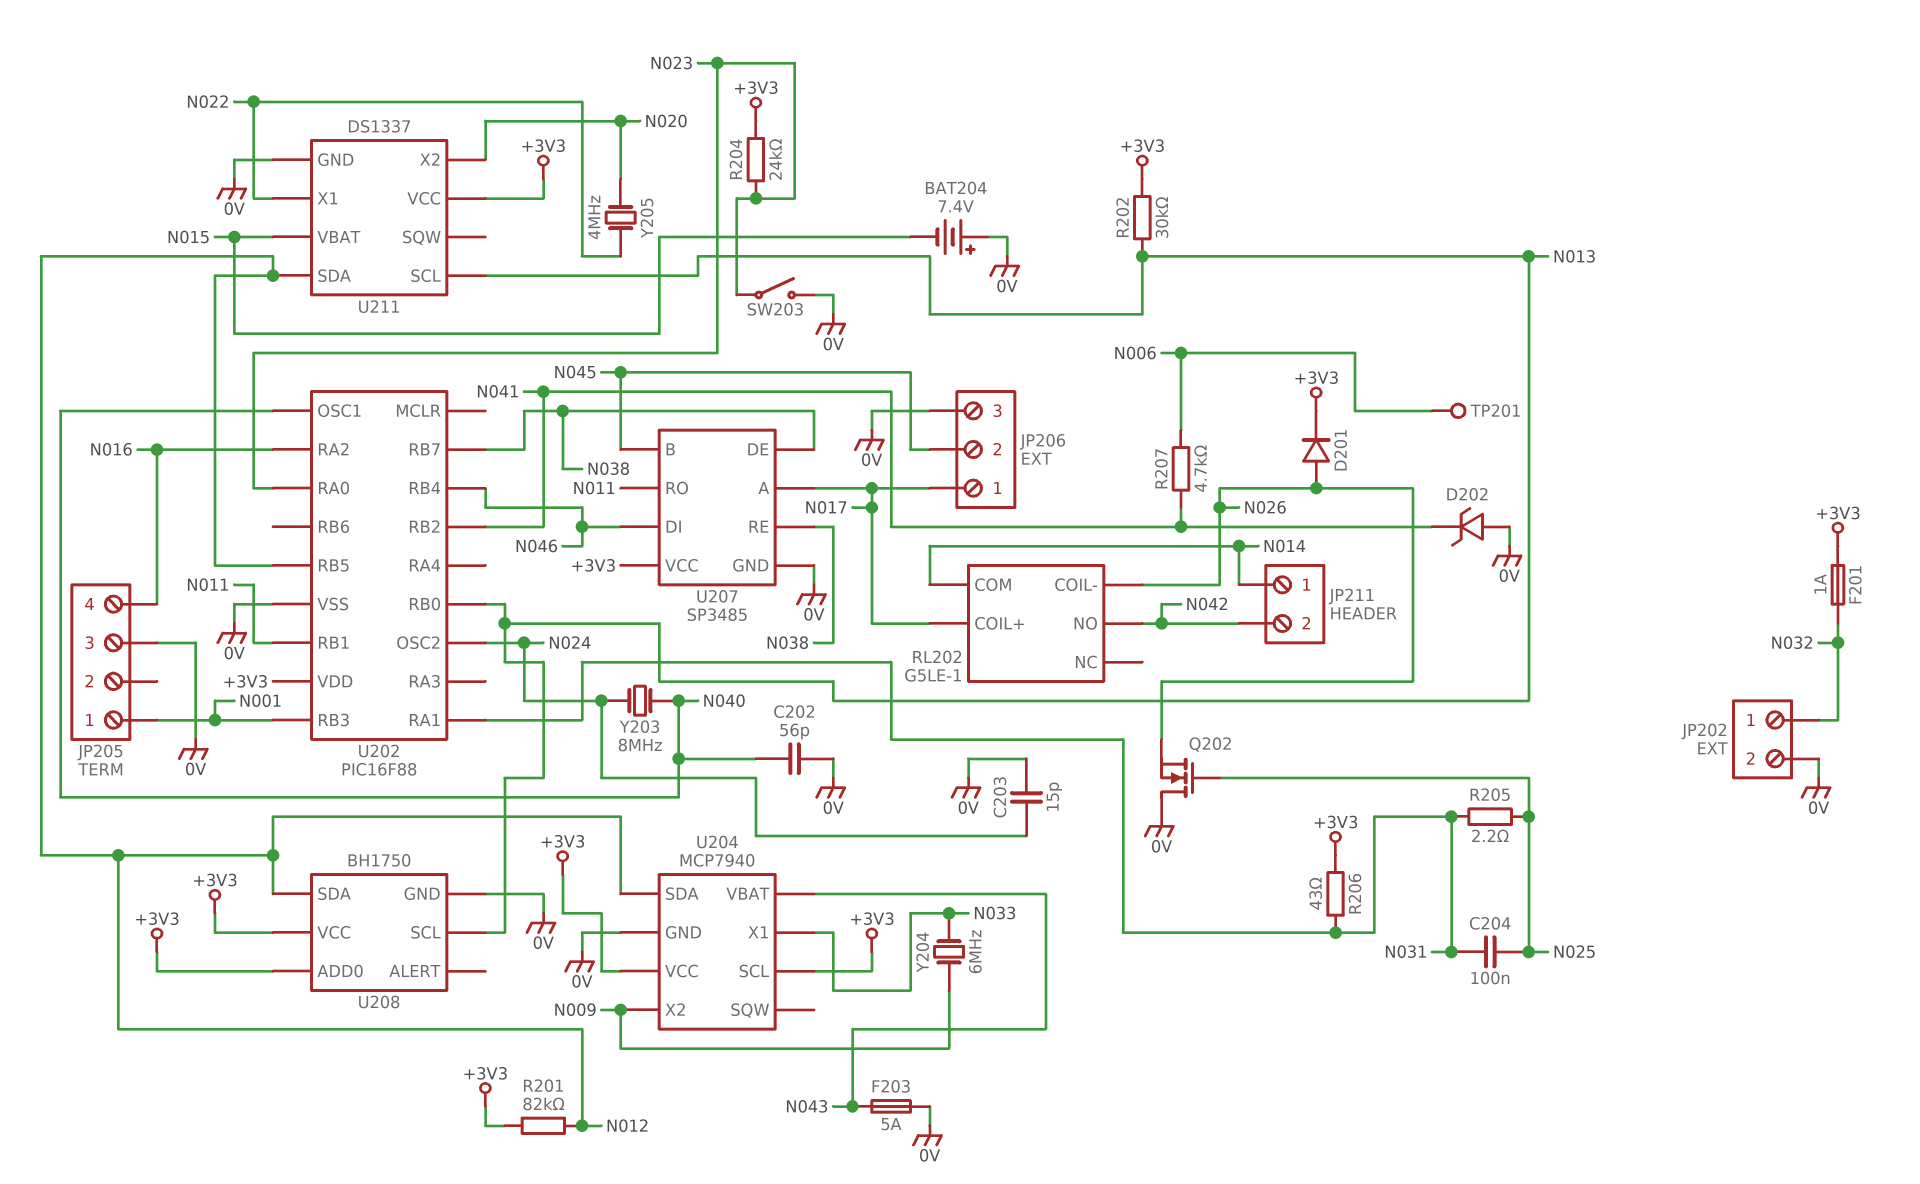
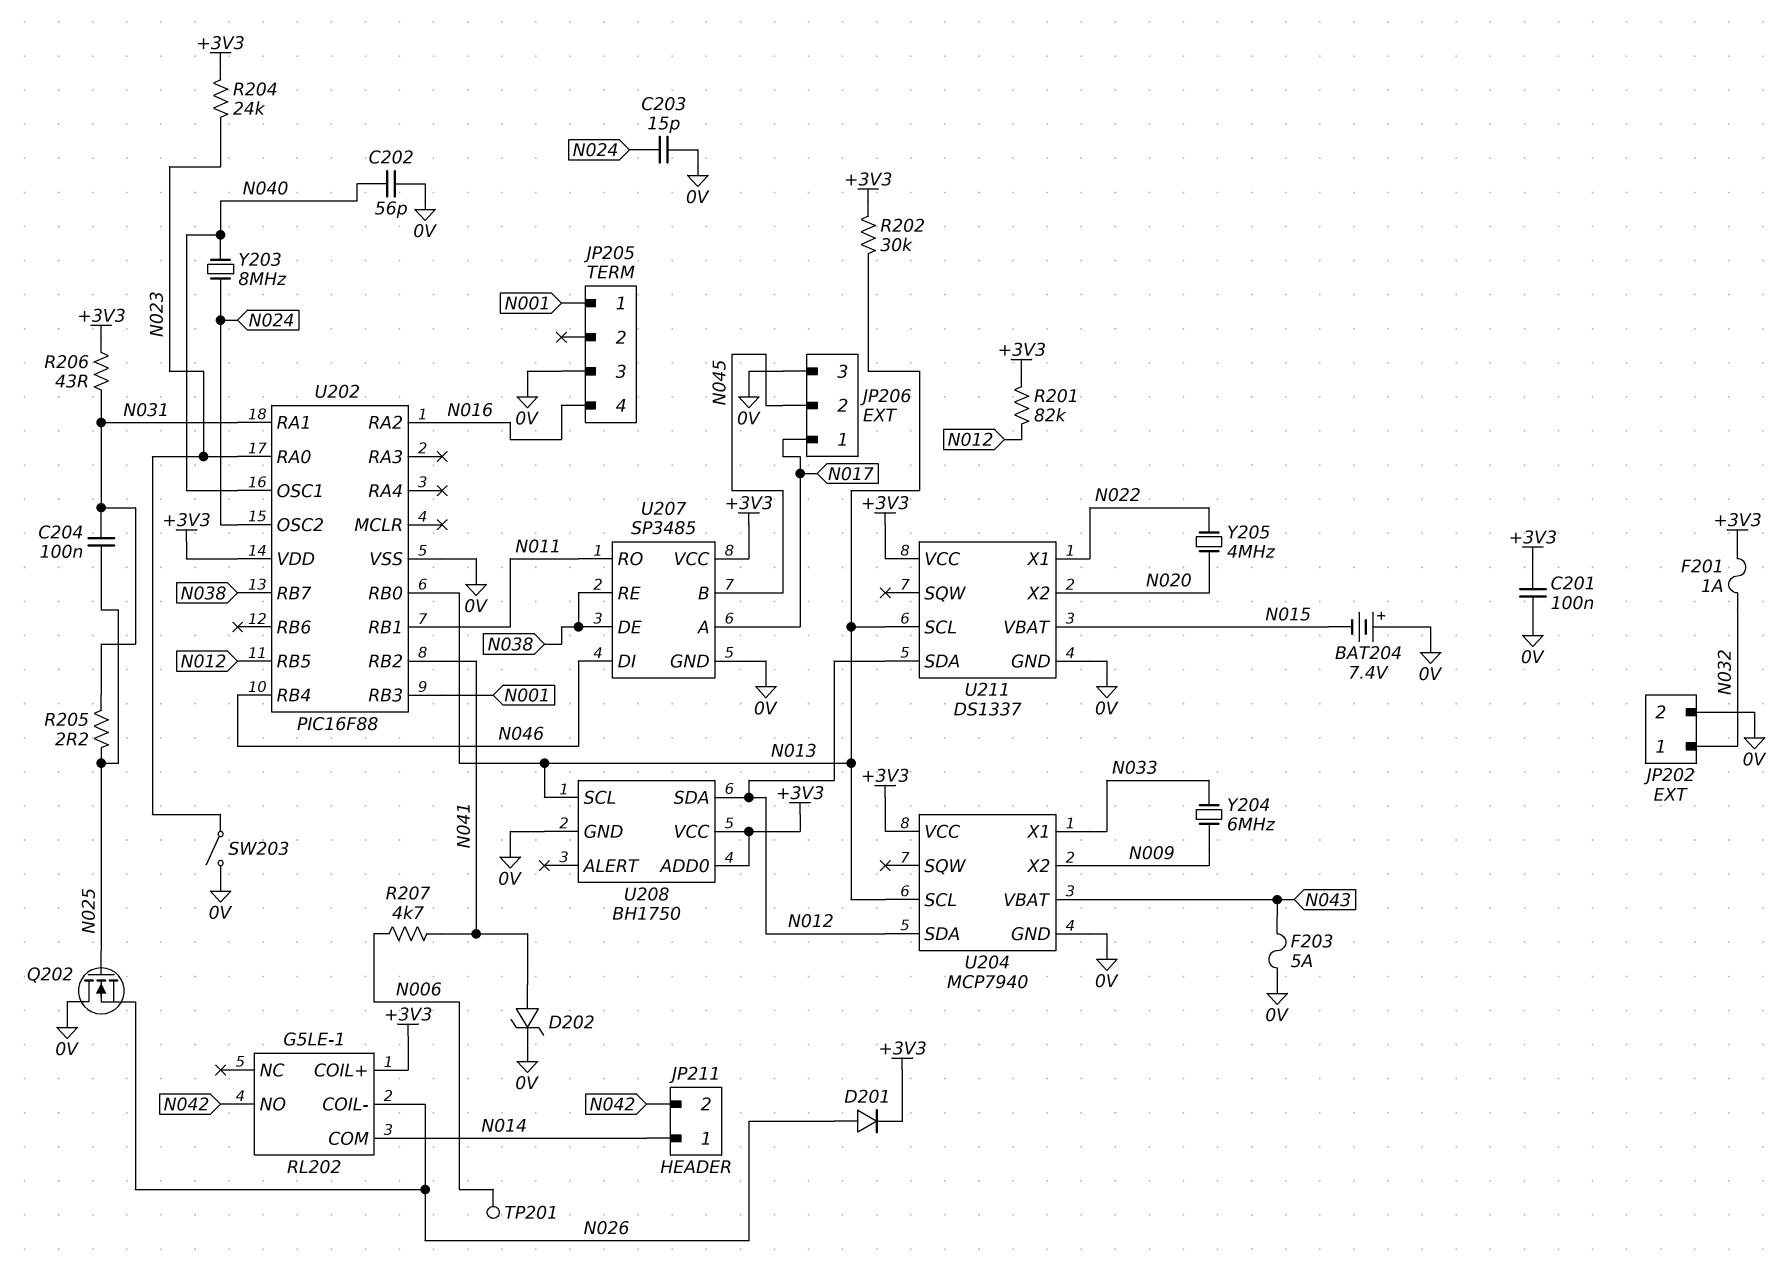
C201: none -> 100nF (+3V3, 0V)
D202: zener (A 0V, K N041) -> zener (A N041, K 0V)
RL202 pin COIL+: N017 -> +3V3
U204 pin SCL: +3V3 -> N013

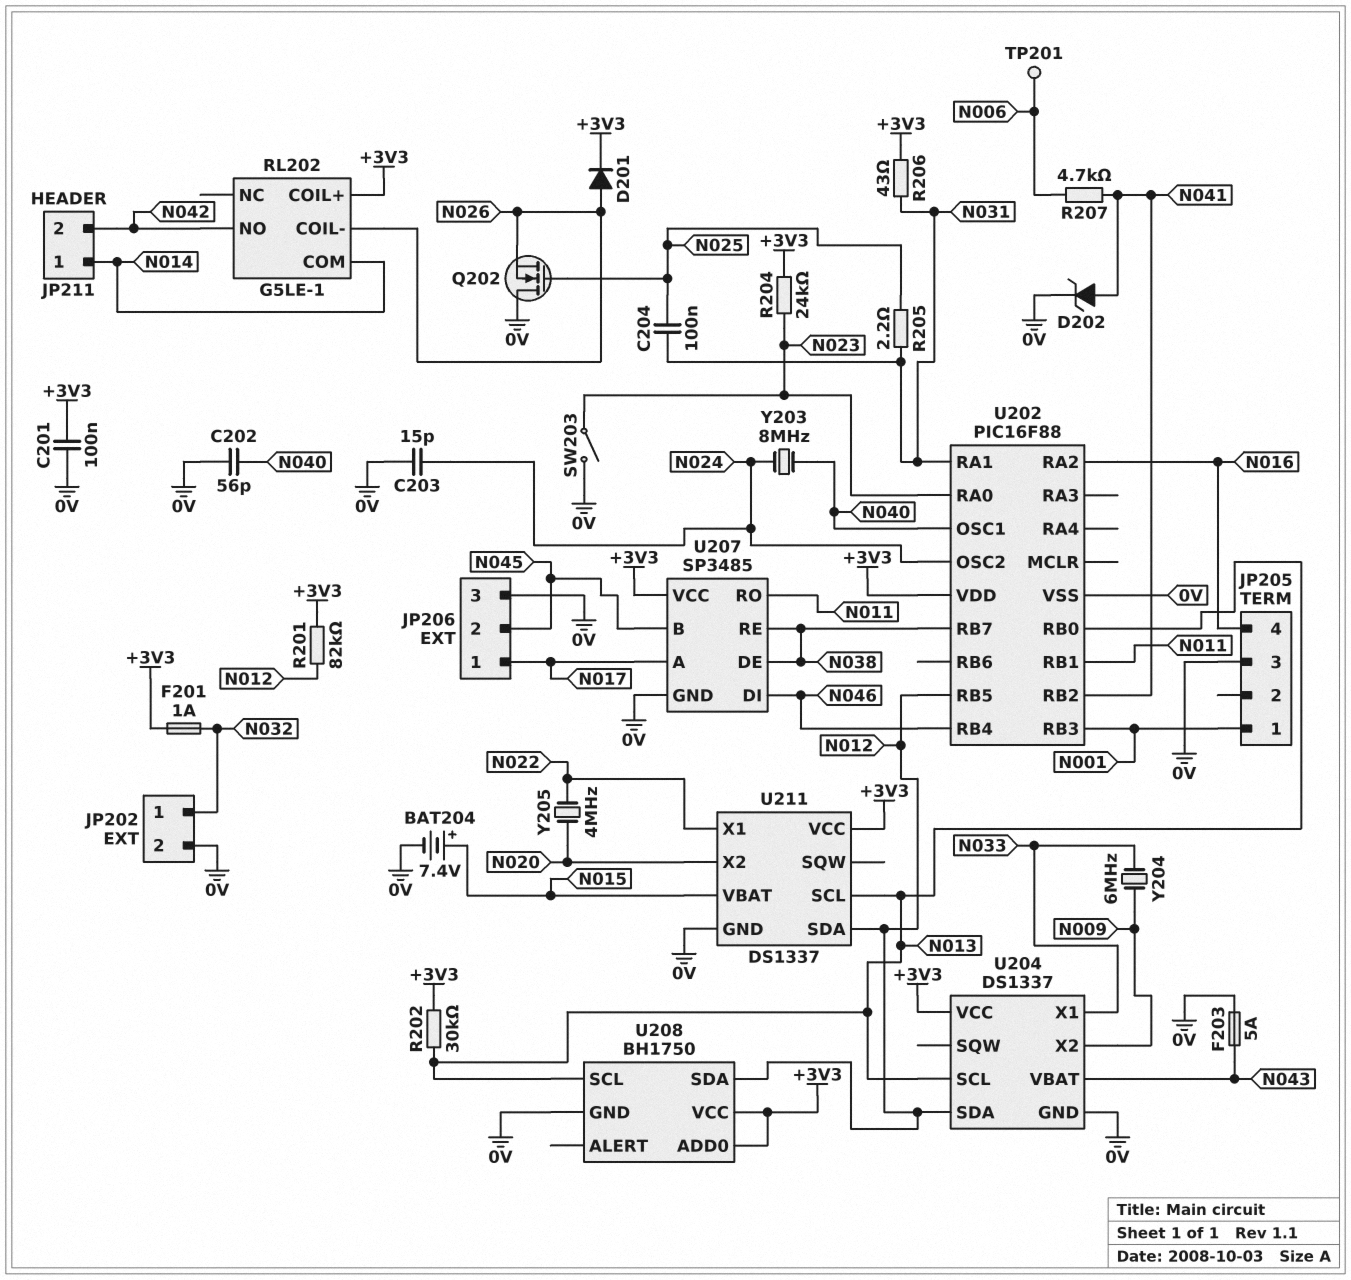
BAT204: 7.4V (plus 0V, minus N015) -> 7.4V (plus N015, minus 0V)
U204: MCP7940 -> DS1337

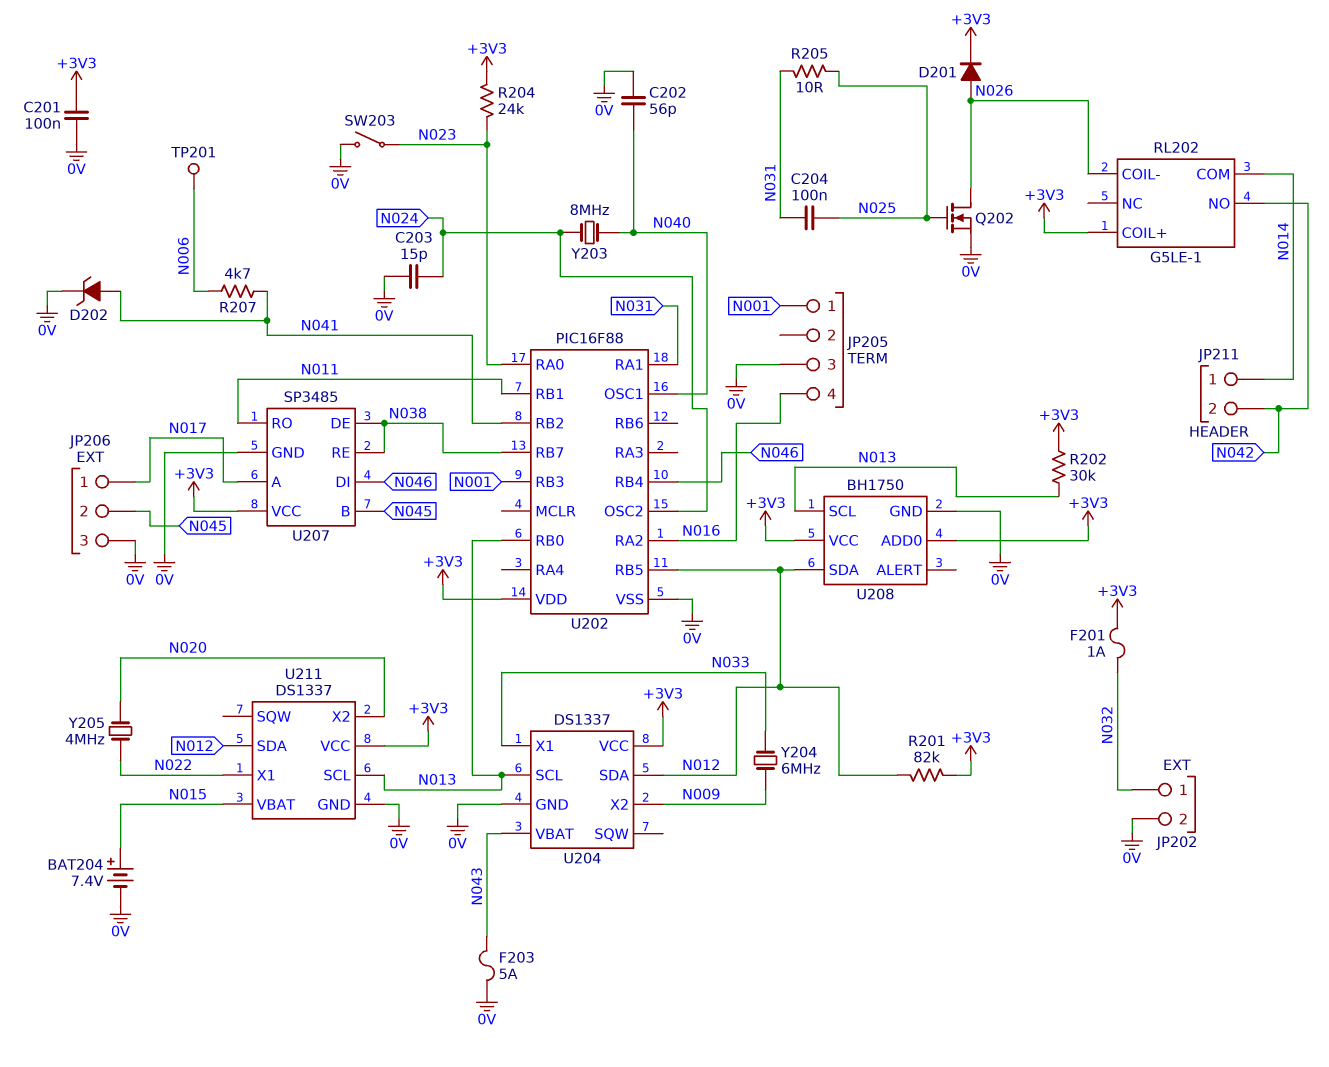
Q202: NMOS (G N025, D 0V, S N026) -> NMOS (G N025, D N026, S 0V)
R205: 2.2 (N025, N031) -> 10 (N025, N031)
R206: 43 (+3V3, N031) -> none

